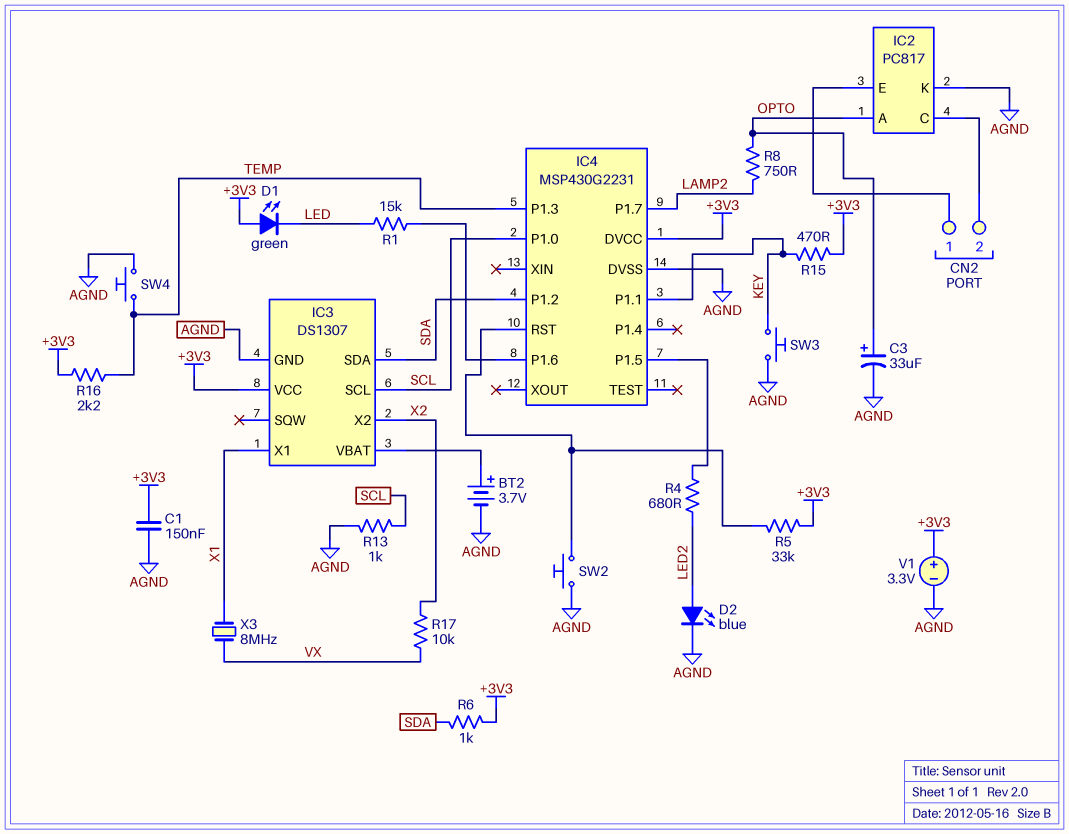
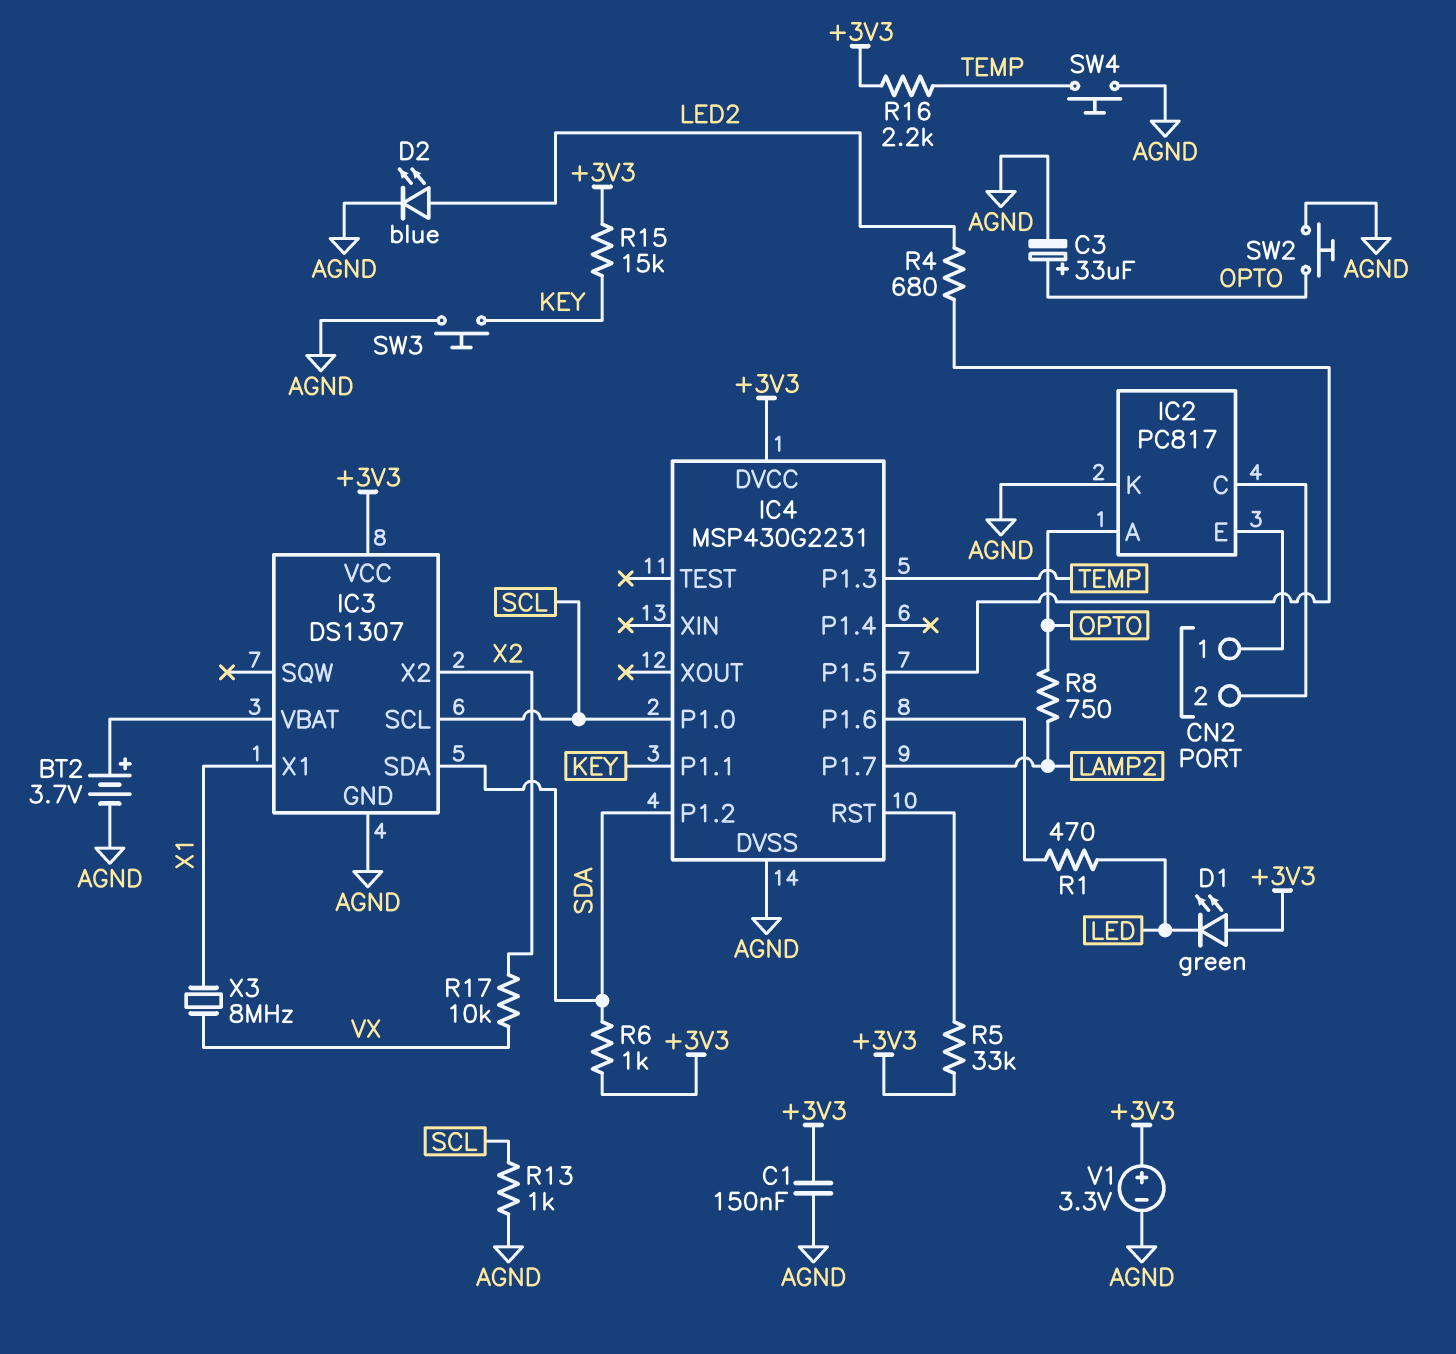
R1: 15k (IC4/P1.6, LED) -> 470 (IC4/P1.6, LED)
R15: 470 (+3V3, KEY) -> 15k (+3V3, KEY)
SW2: button (AGND, IC4/RST) -> button (AGND, OPTO)

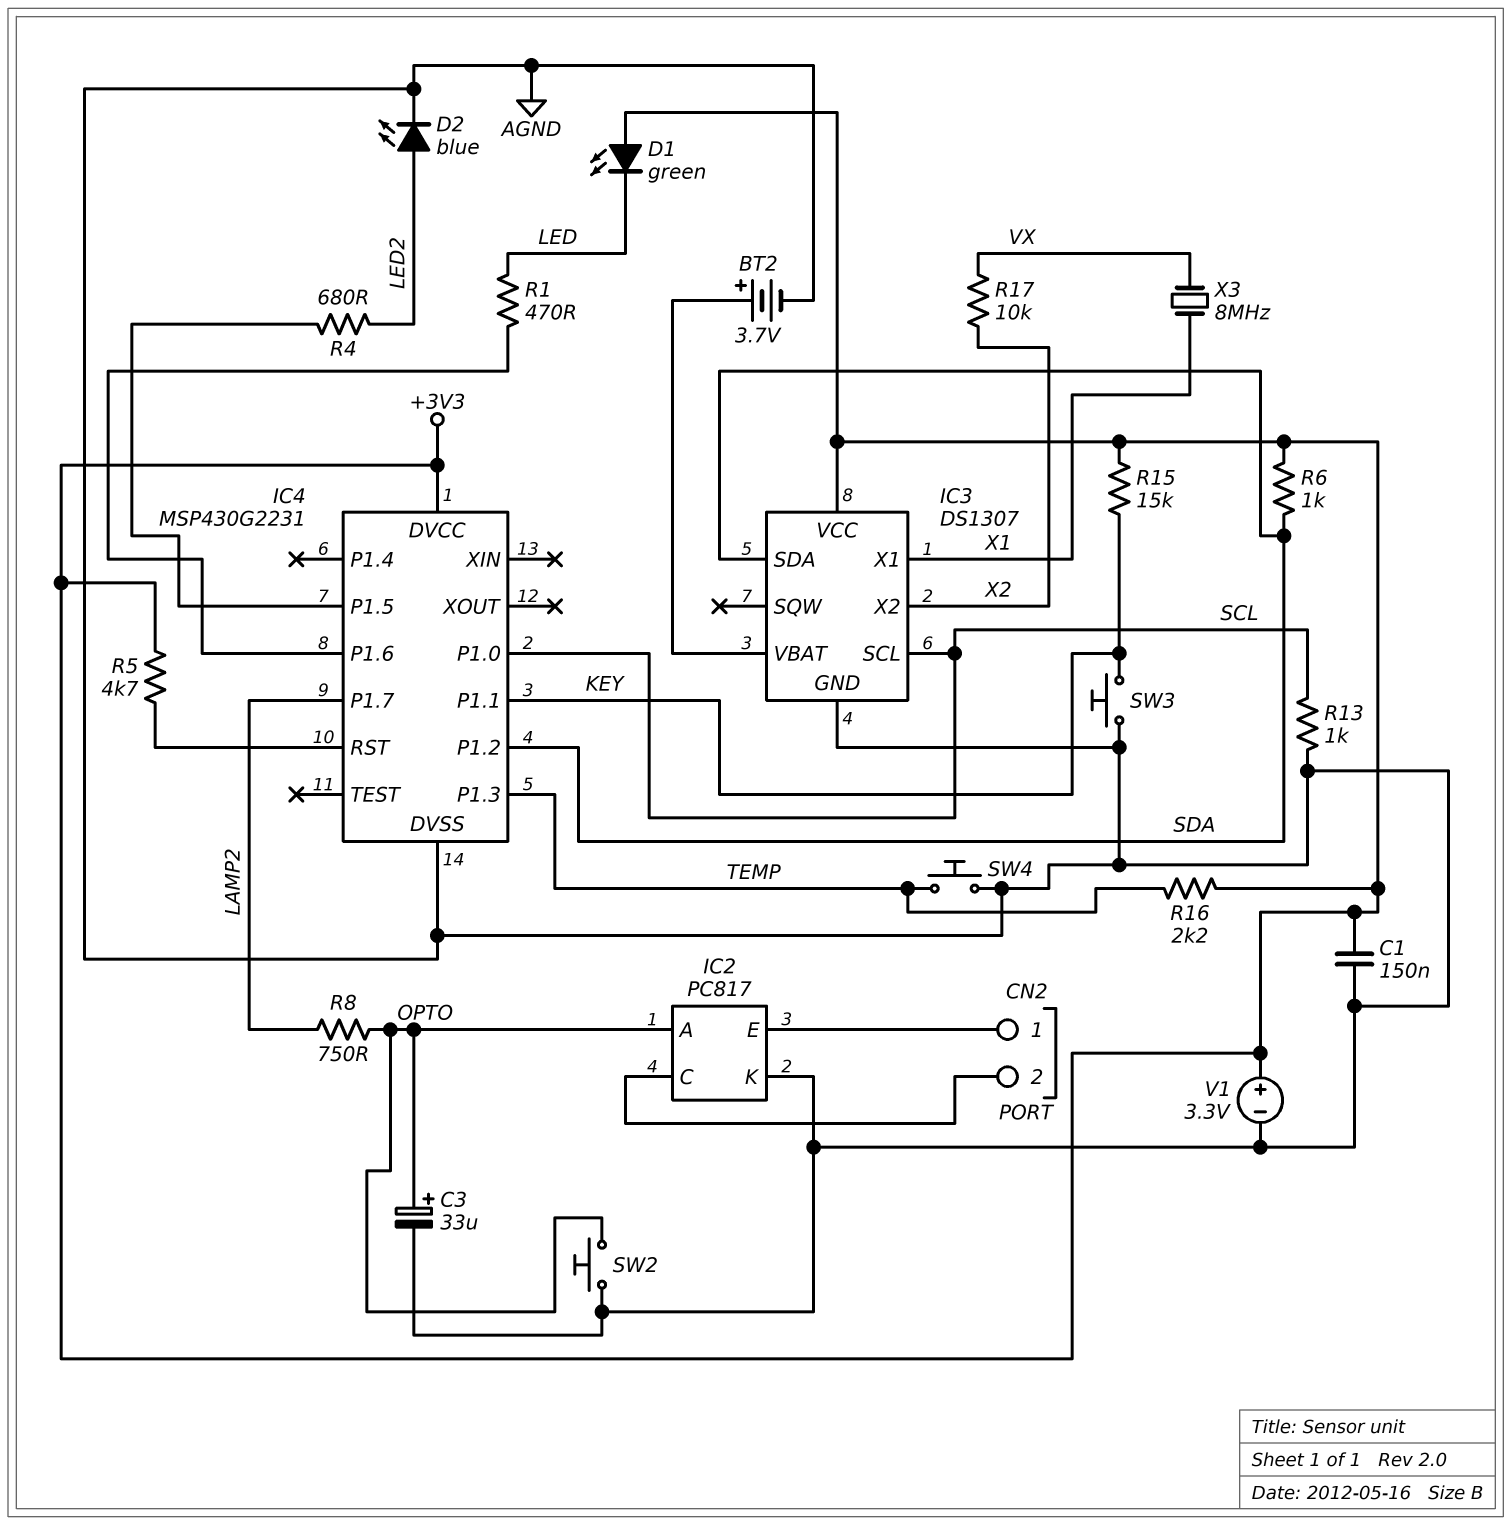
R5: 33k (+3V3, IC4/RST) -> 4.7k (+3V3, IC4/RST)

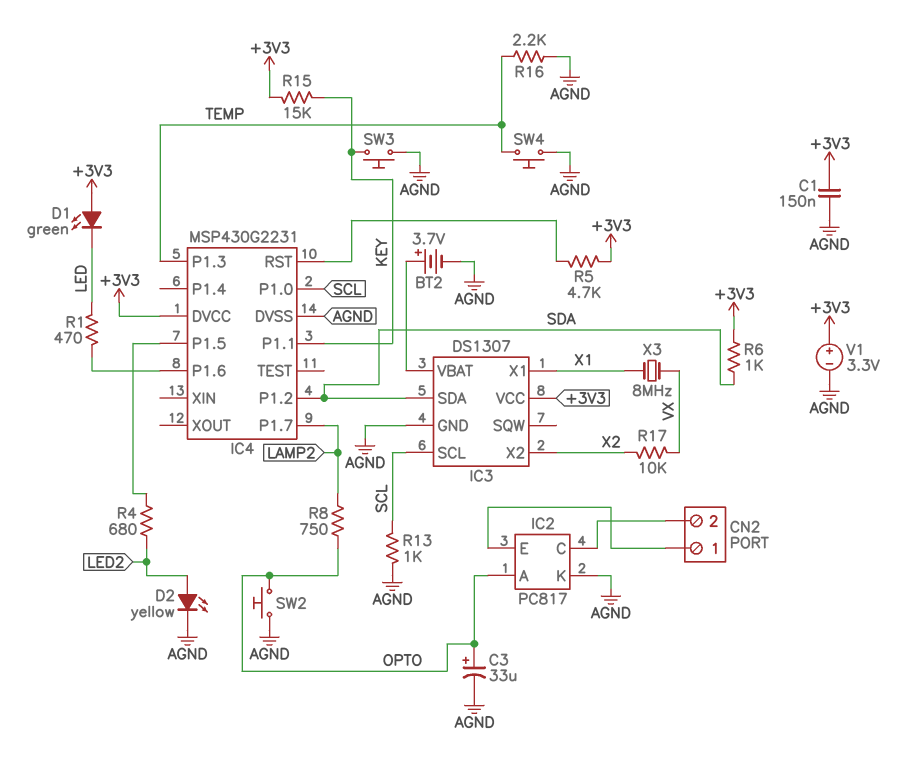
D2: LED blue (A LED2, K AGND) -> LED yellow (A LED2, K AGND)
R16: 2.2k (+3V3, TEMP) -> 2.2k (AGND, TEMP)

